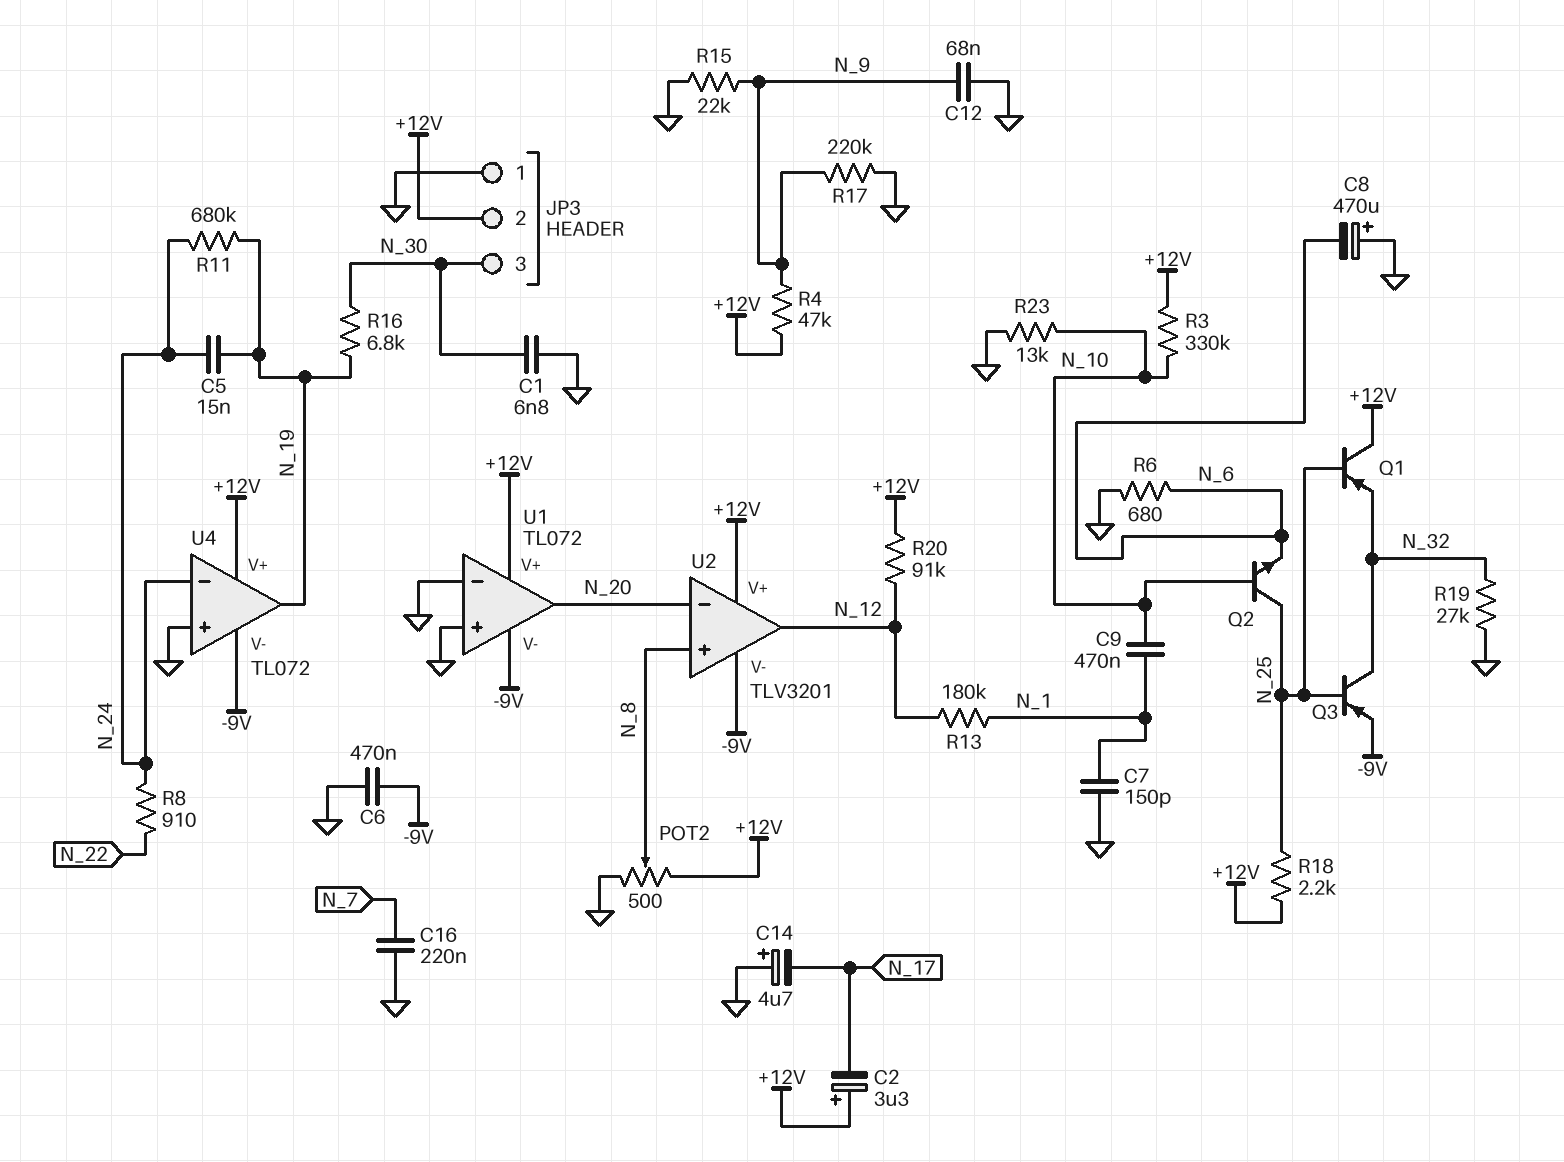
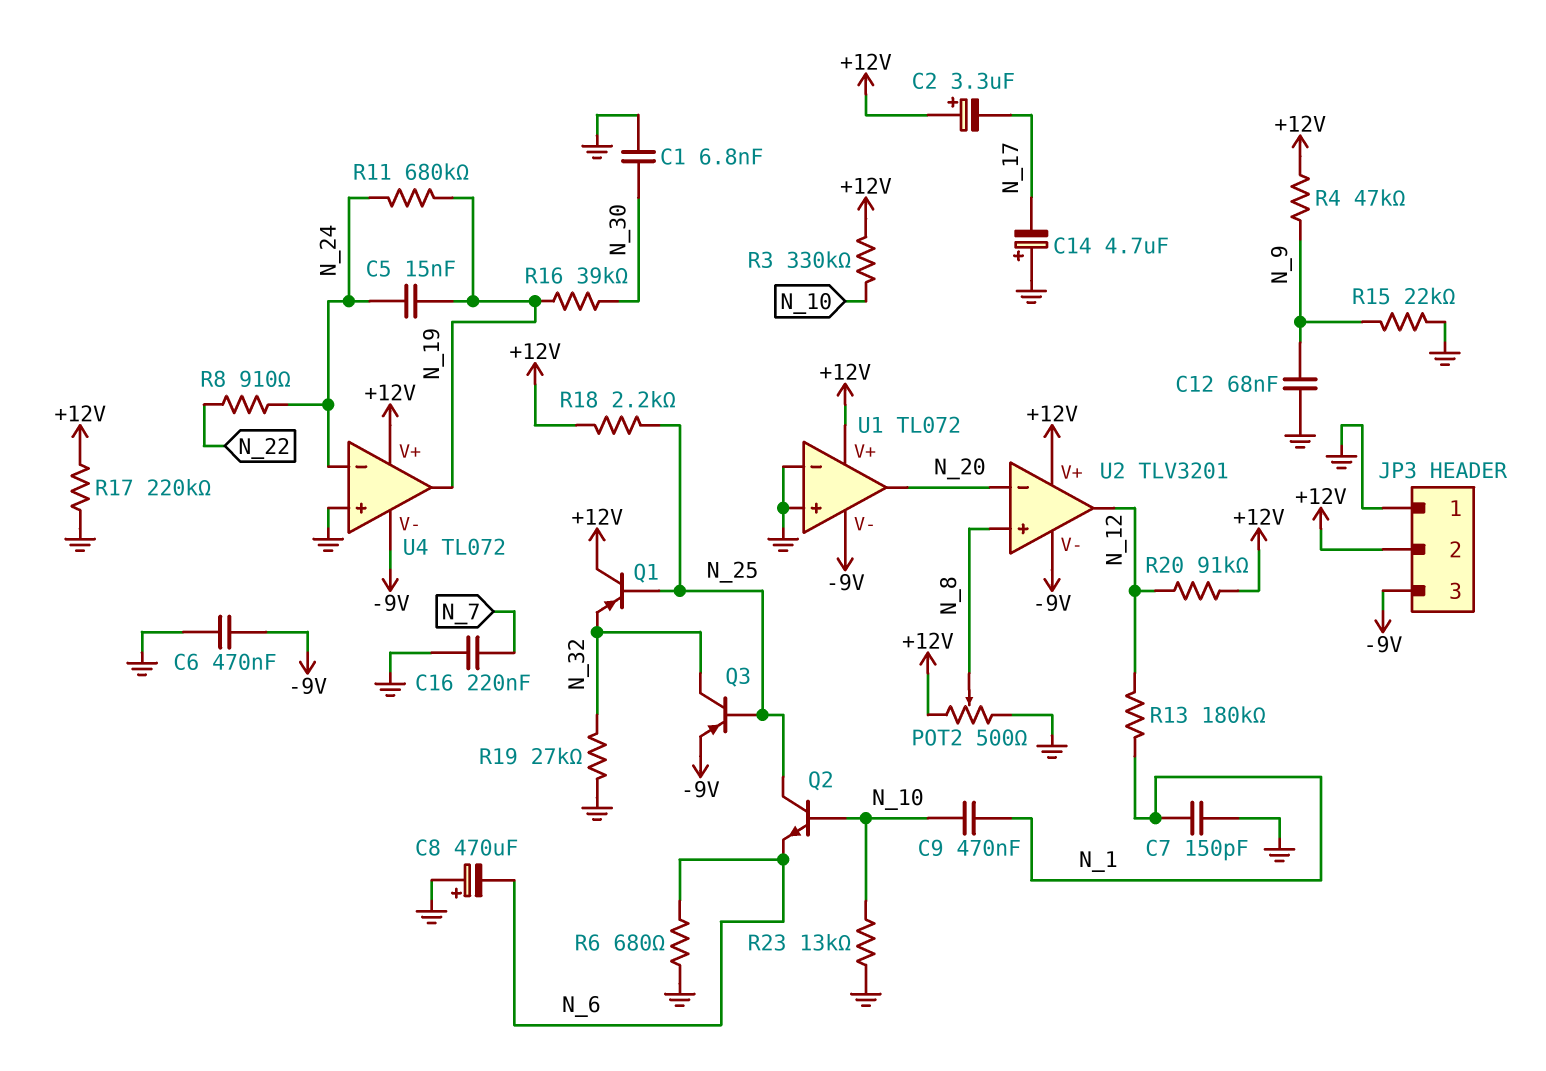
JP3 pin 3: N_30 -> -9V
R16: 6.8k (N_19, N_30) -> 39k (N_19, N_30)
R17: 220k (GND, N_9) -> 220k (+12V, GND)

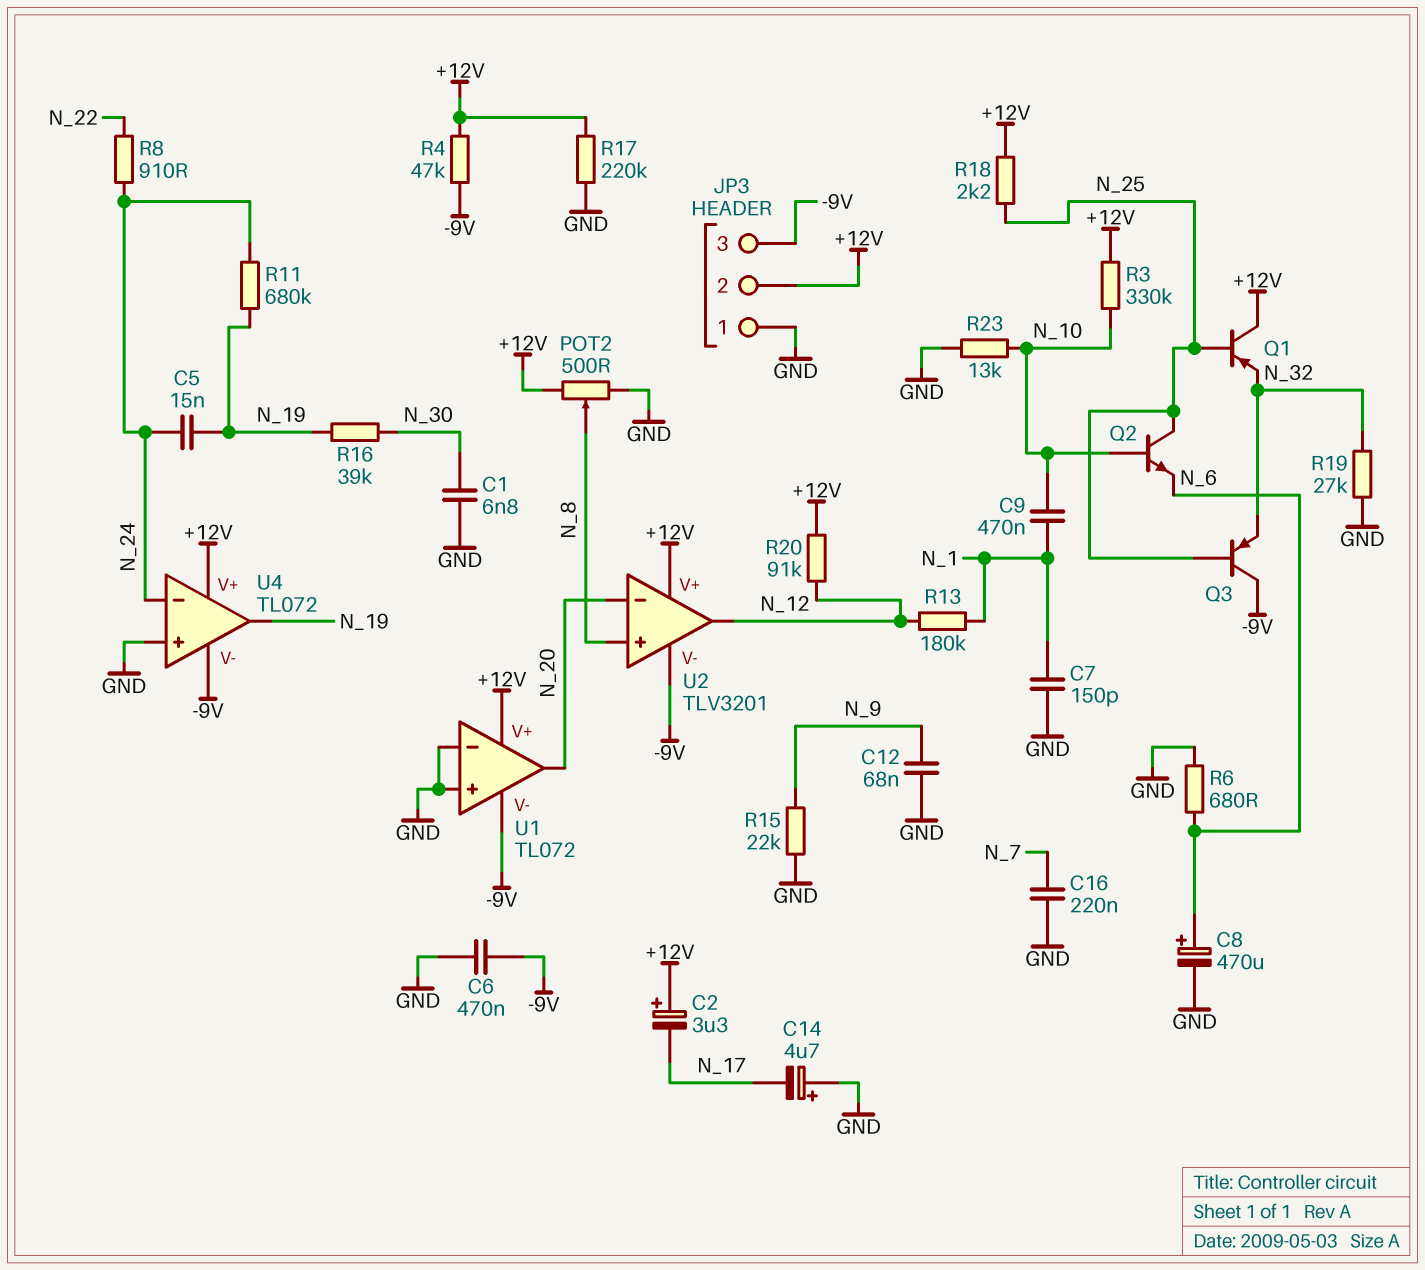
C8: 470uF (plus GND, minus N_6) -> 470uF (plus N_6, minus GND)
Q3: PNP (B N_25, C N_32, E -9V) -> PNP (B N_25, C -9V, E N_32)
R4: 47k (+12V, N_9) -> 47k (+12V, -9V)

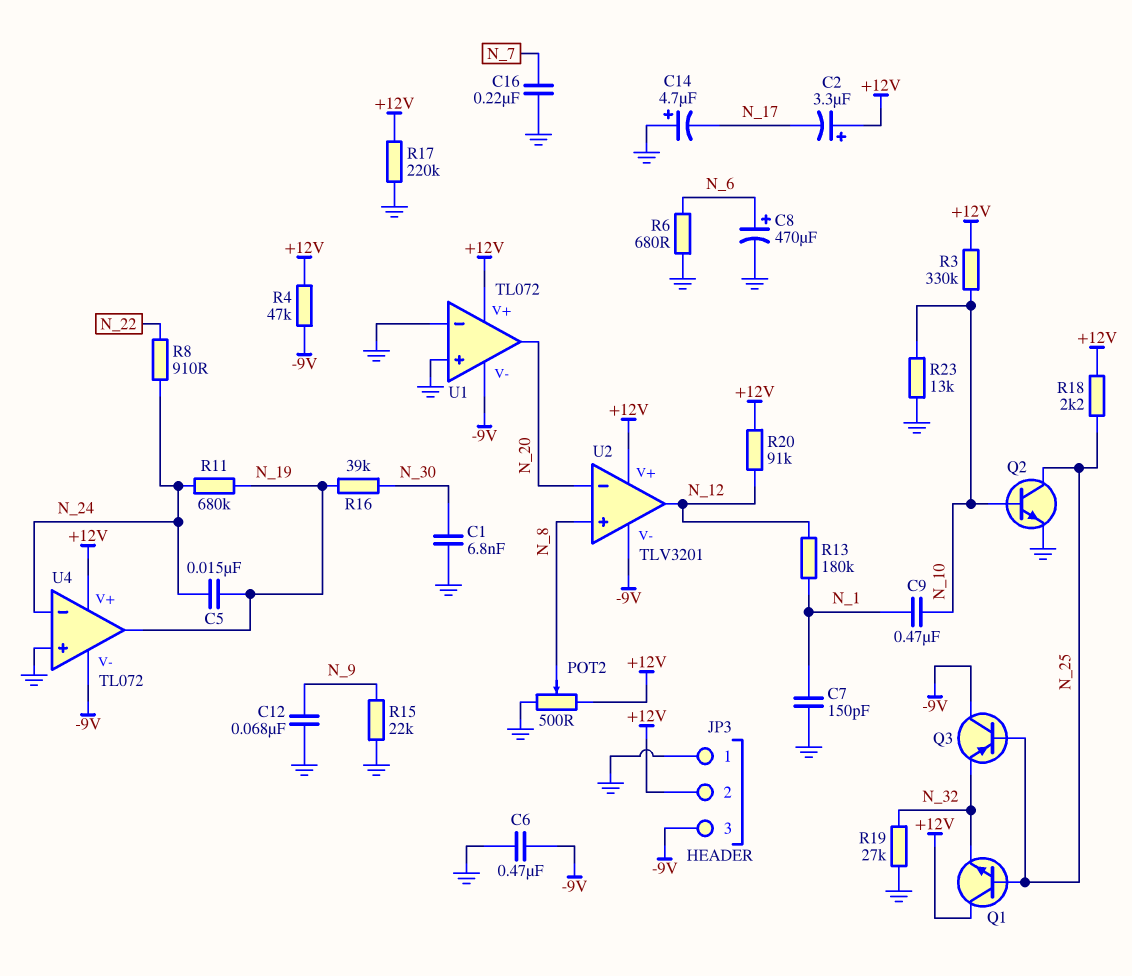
Q1: PNP (B N_25, C +12V, E N_32) -> NPN (B N_25, C +12V, E N_32)
Q2: NPN (B N_10, C N_25, E N_6) -> NPN (B N_10, C N_25, E GND)

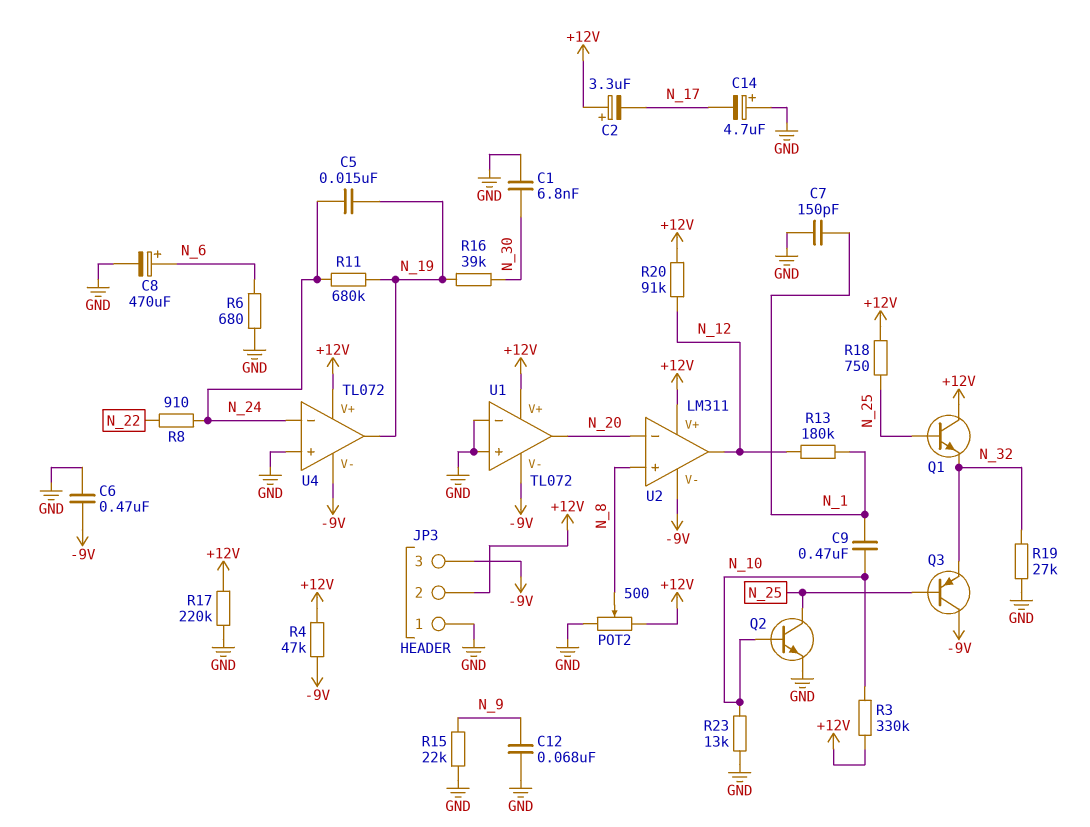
C16: 220nF (GND, N_7) -> none
R18: 2.2k (+12V, N_25) -> 750 (+12V, N_25)
U2: TLV3201 -> LM311

